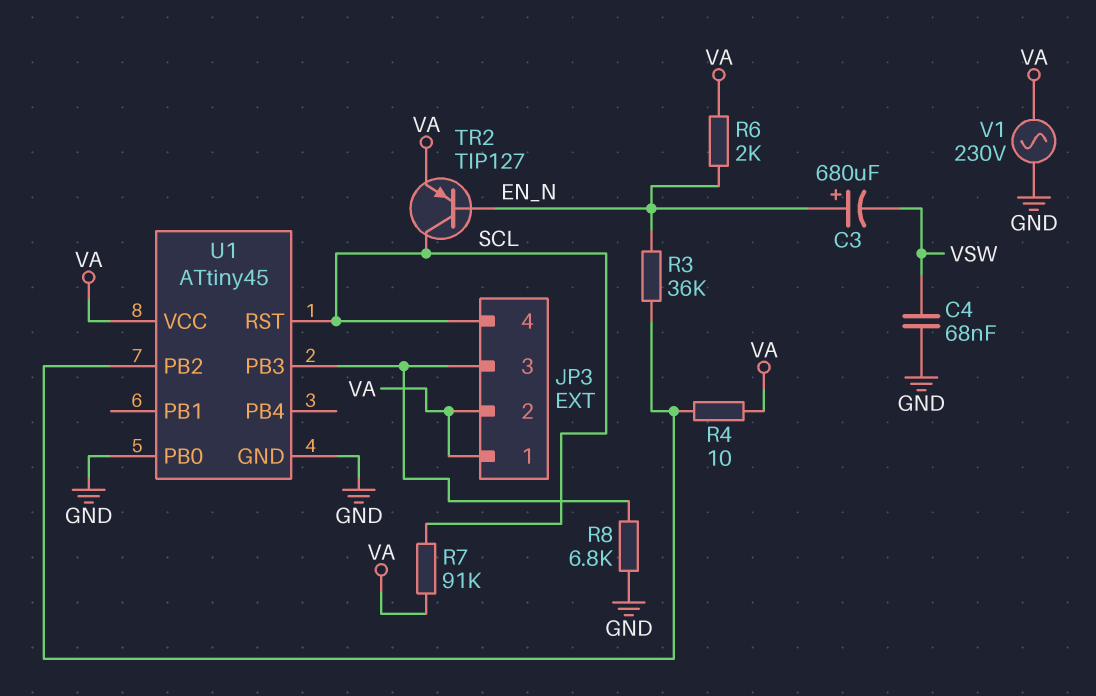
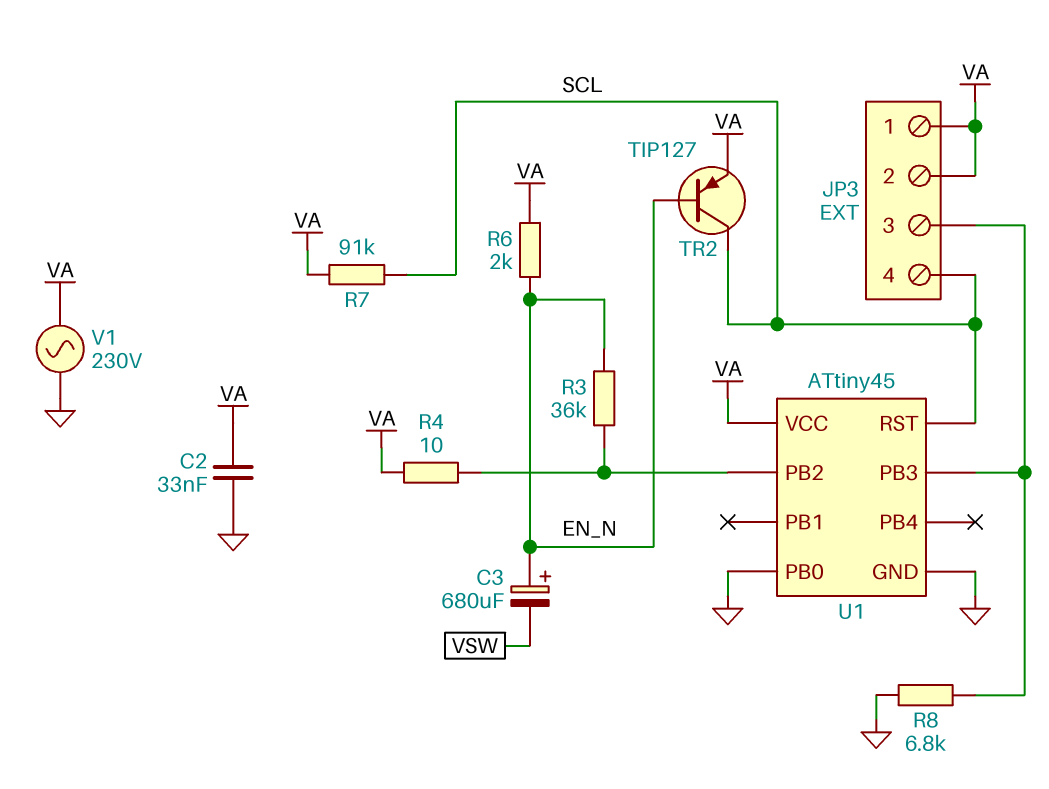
C2: none -> 33nF (GND, VA)
C4: 68nF (GND, VSW) -> none

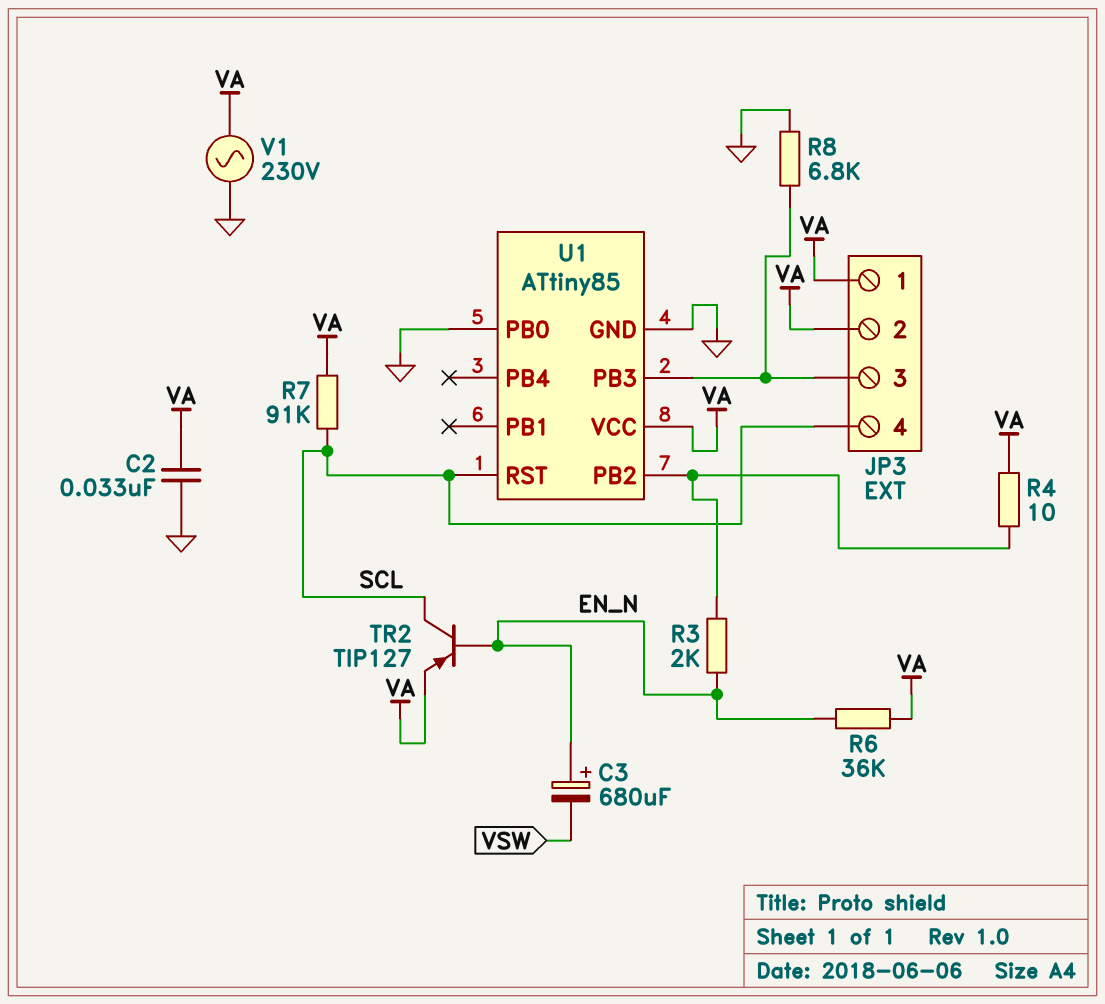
R3: 36k (EN_N, U1/PB2) -> 2k (EN_N, U1/PB2)
R6: 2k (EN_N, VA) -> 36k (EN_N, VA)
U1: ATtiny45 -> ATtiny85

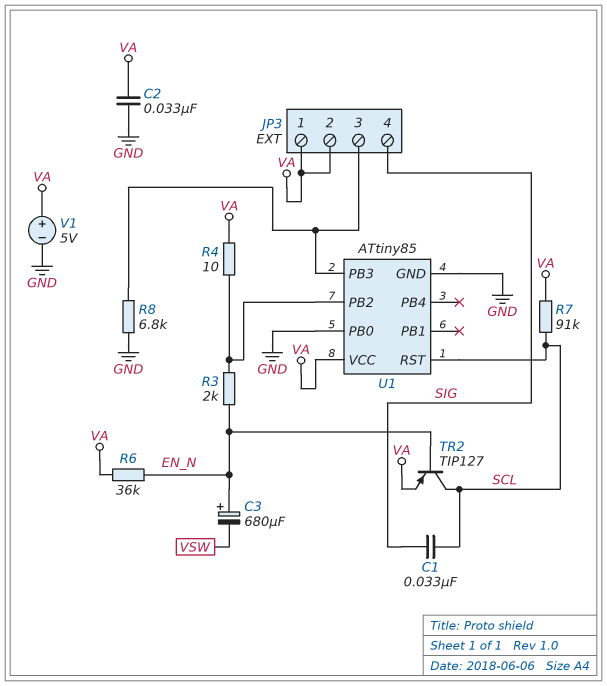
C1: none -> 33nF (SCL, SIG)
JP3 pin 4: SCL -> SIG
V1: AC 230V (GND, VA) -> 5V (plus VA, minus GND)

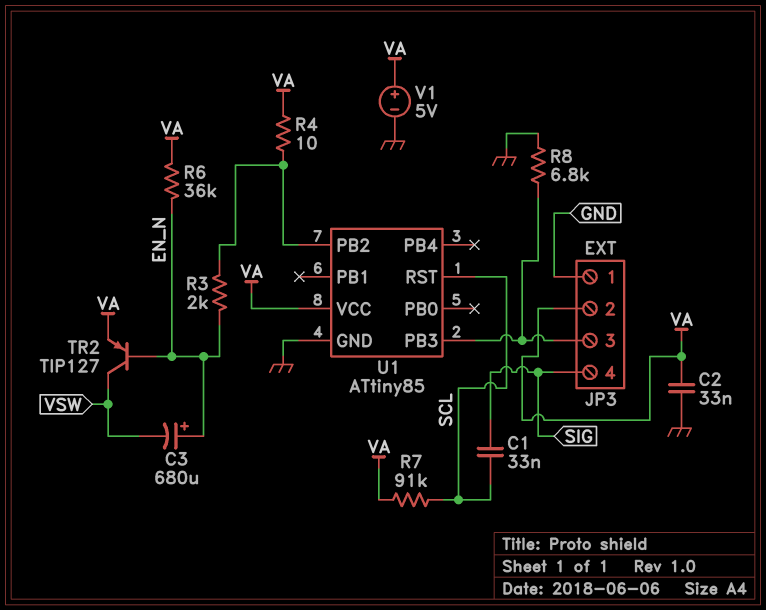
JP3 pin 1: VA -> GND
TR2: PNP TIP127 (B EN_N, C SCL, E VA) -> PNP TIP127 (B EN_N, C VSW, E VA)
U1 pin PB0: GND -> none

